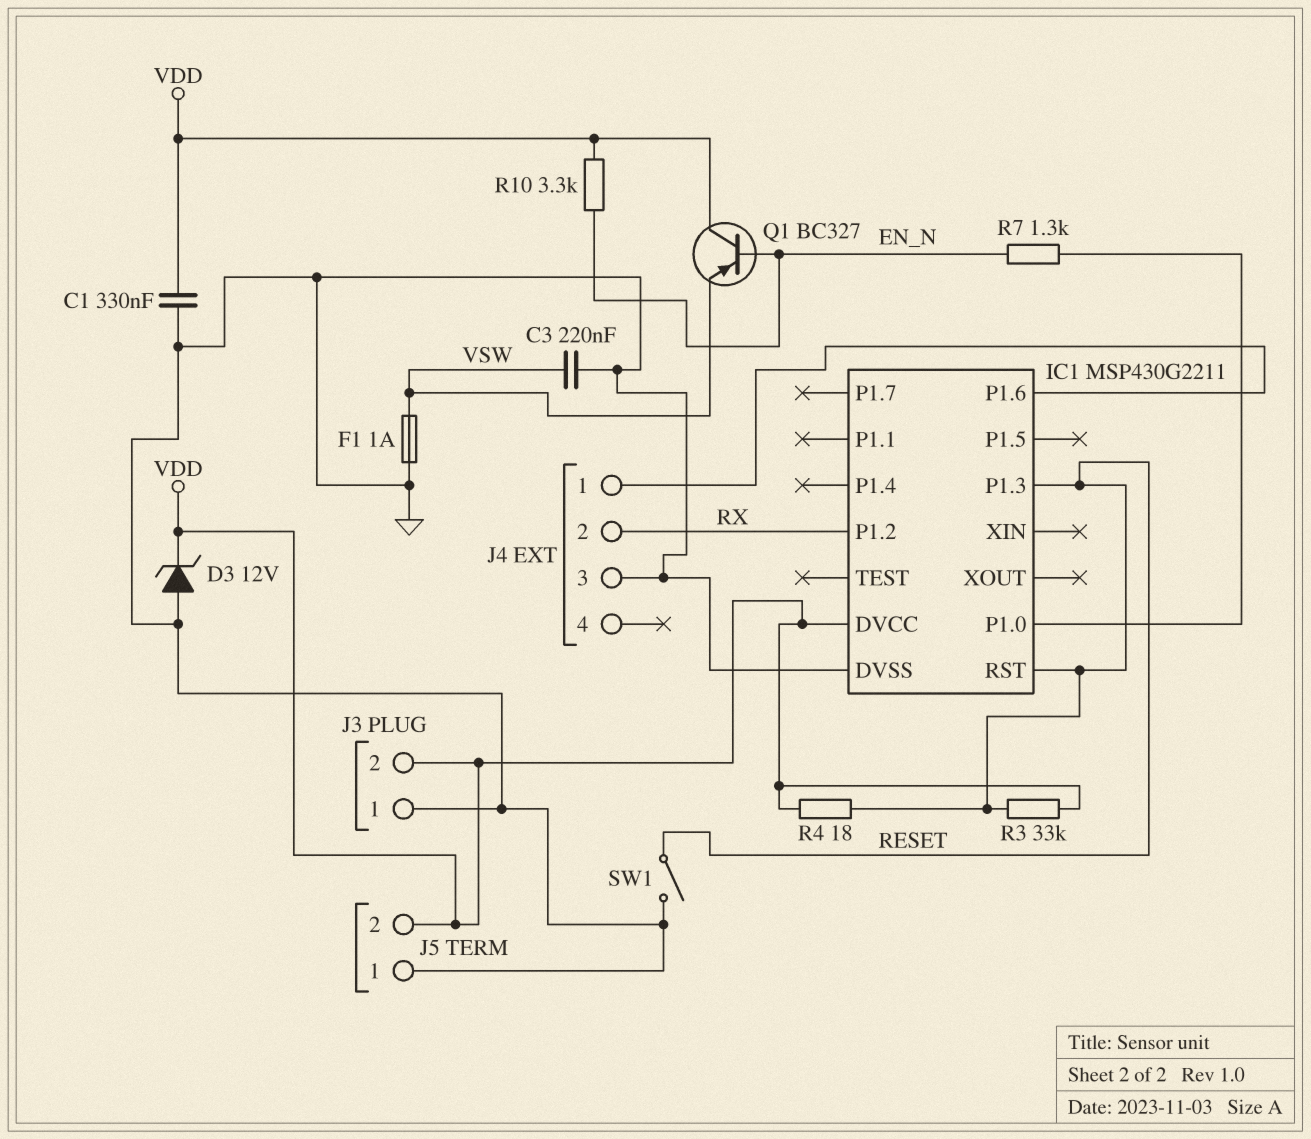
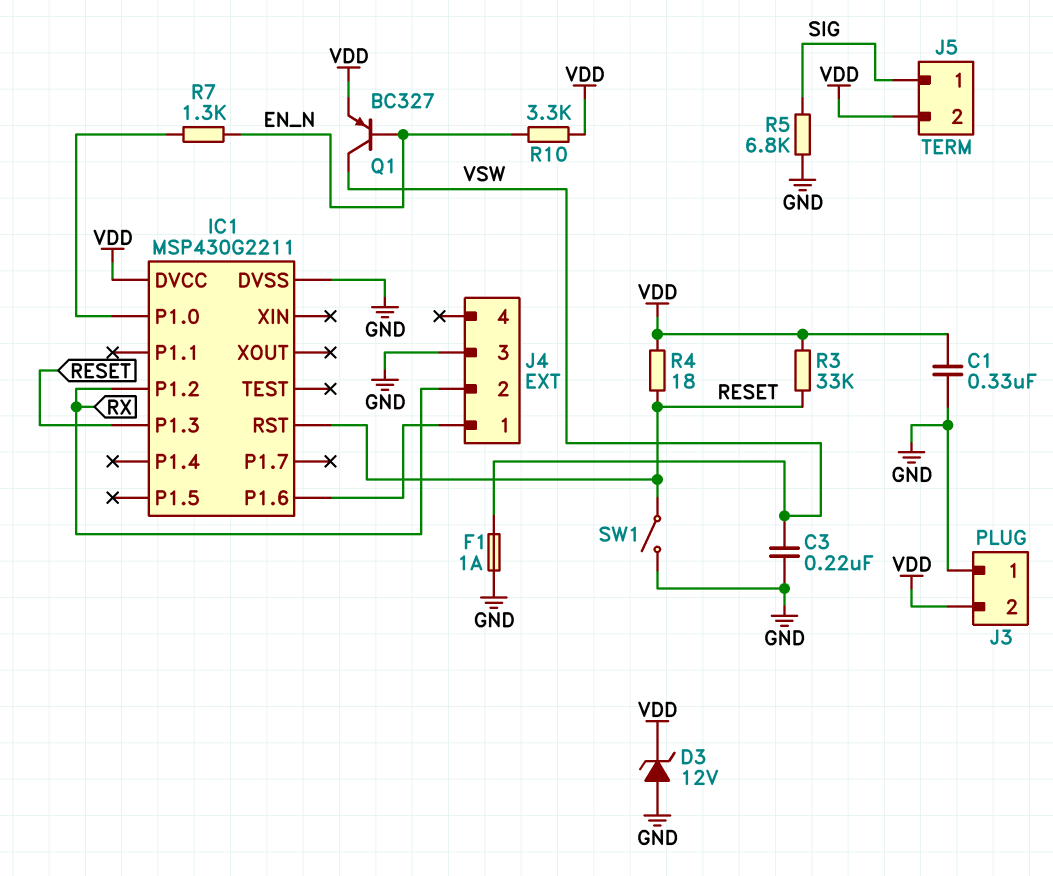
J5 pin 1: GND -> SIG
Q1: PNP BC327 (B EN_N, C VDD, E VSW) -> PNP BC327 (B EN_N, C VSW, E VDD)
R5: none -> 6.8k (GND, SIG)

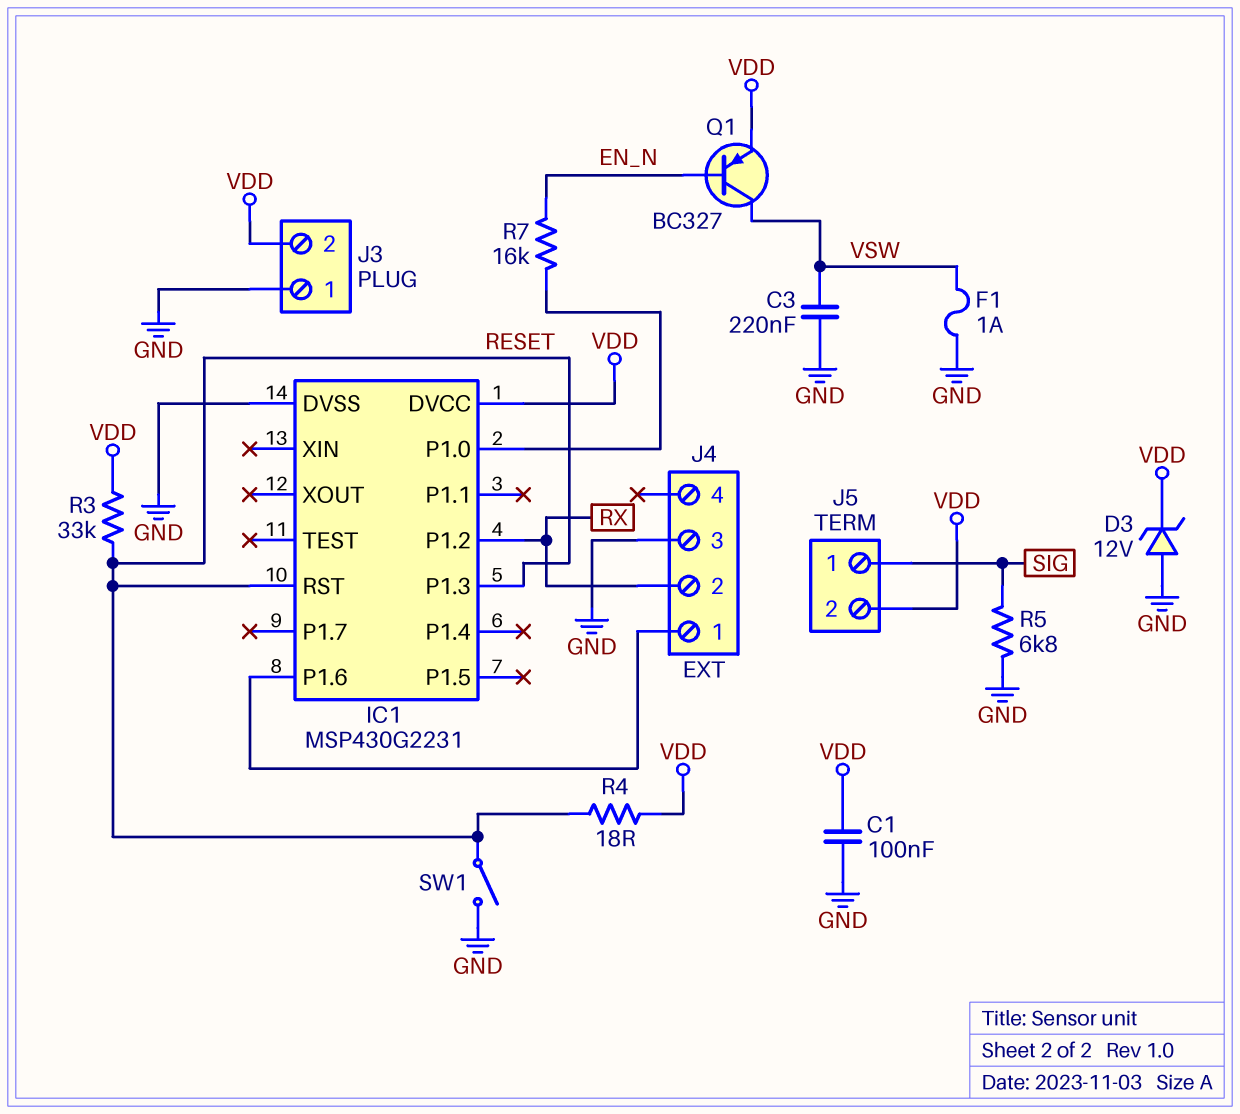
C1: 330nF (GND, VDD) -> 100nF (GND, VDD)
IC1: MSP430G2211 -> MSP430G2231
R7: 1.3k (EN_N, IC1/P1.0) -> 16k (EN_N, IC1/P1.0)
R10: 3.3k (EN_N, VDD) -> none

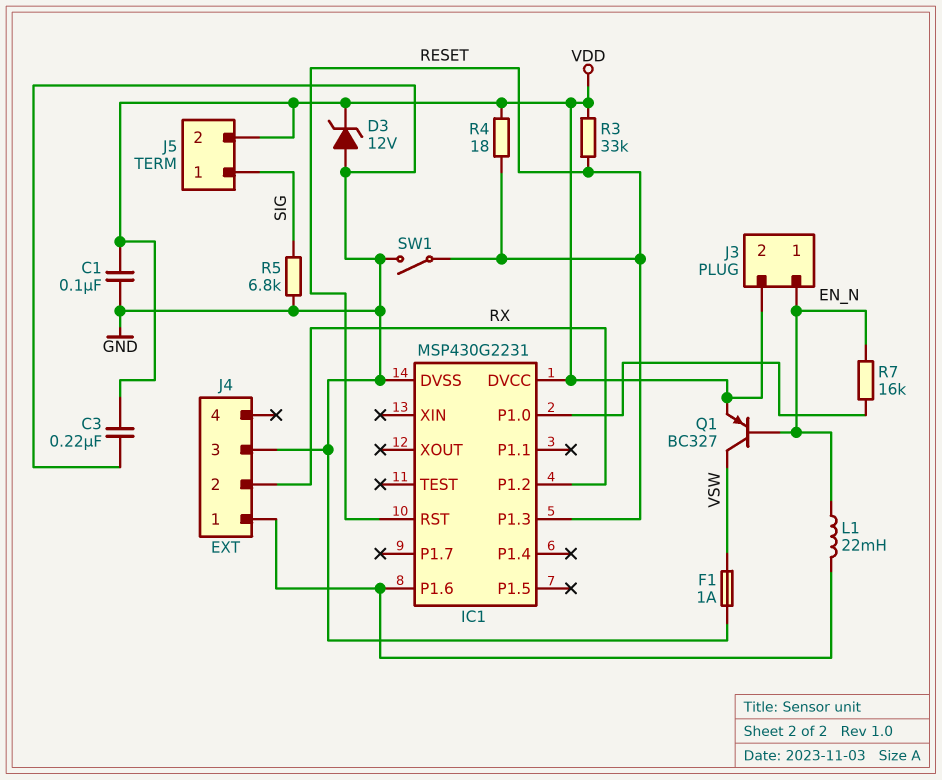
C3: 220nF (GND, VSW) -> 220nF (GND, VDD)
J3 pin 1: GND -> EN_N
L1: none -> 22mH (EN_N, IC1/P1.6)

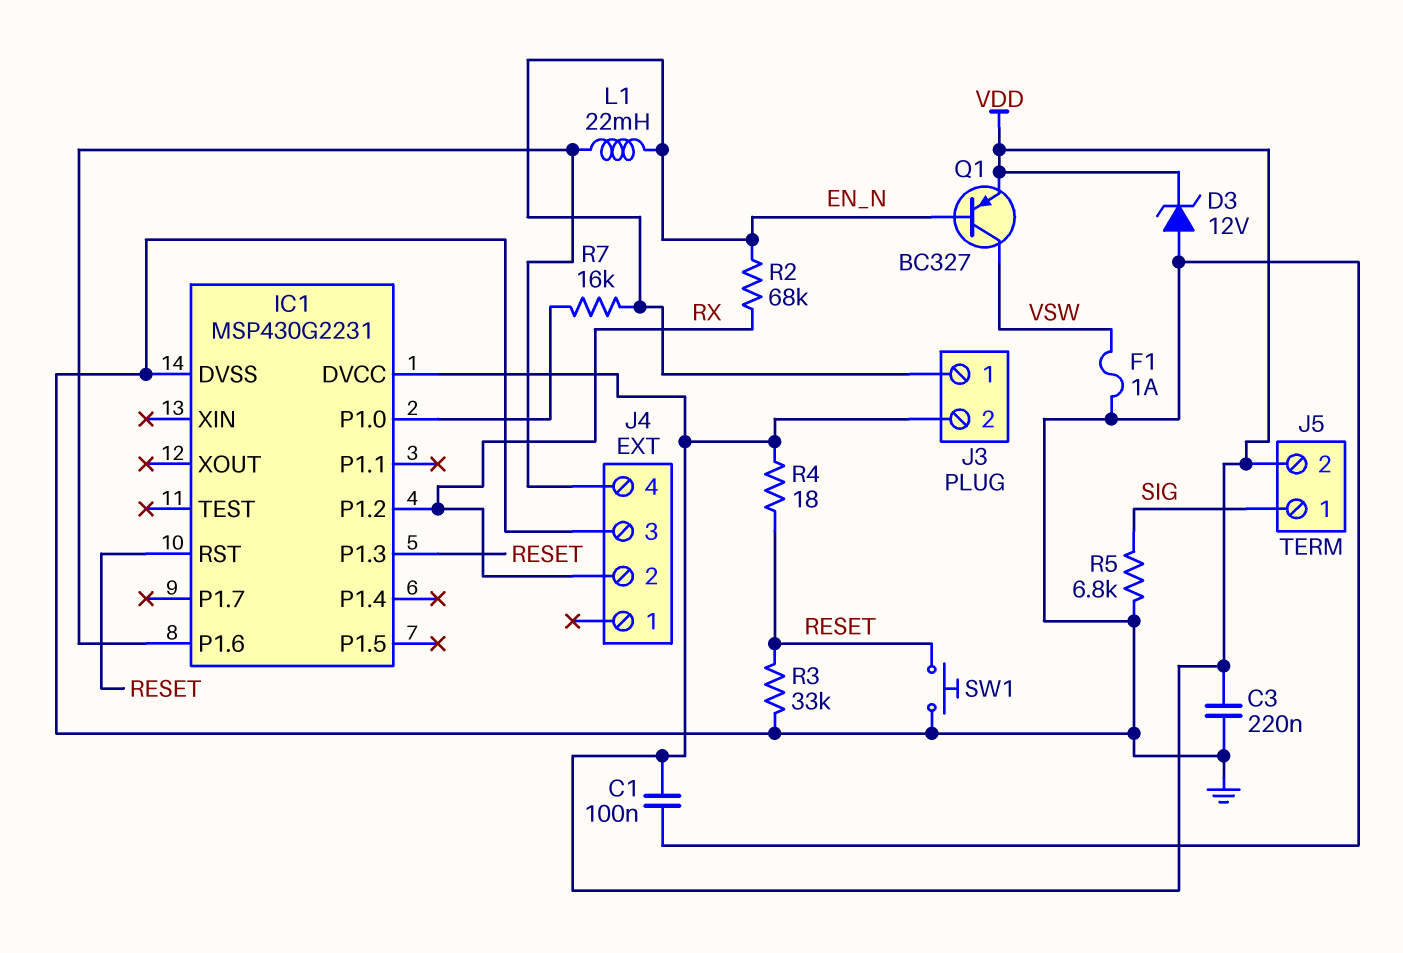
J4 pin 1: IC1/P1.6 -> none
J4 pin 4: none -> IC1/P1.6
R2: none -> 68k (EN_N, RX)
R3: 33k (RESET, VDD) -> 33k (GND, RESET)
SW1: switch (GND, RESET) -> button (GND, RESET)

